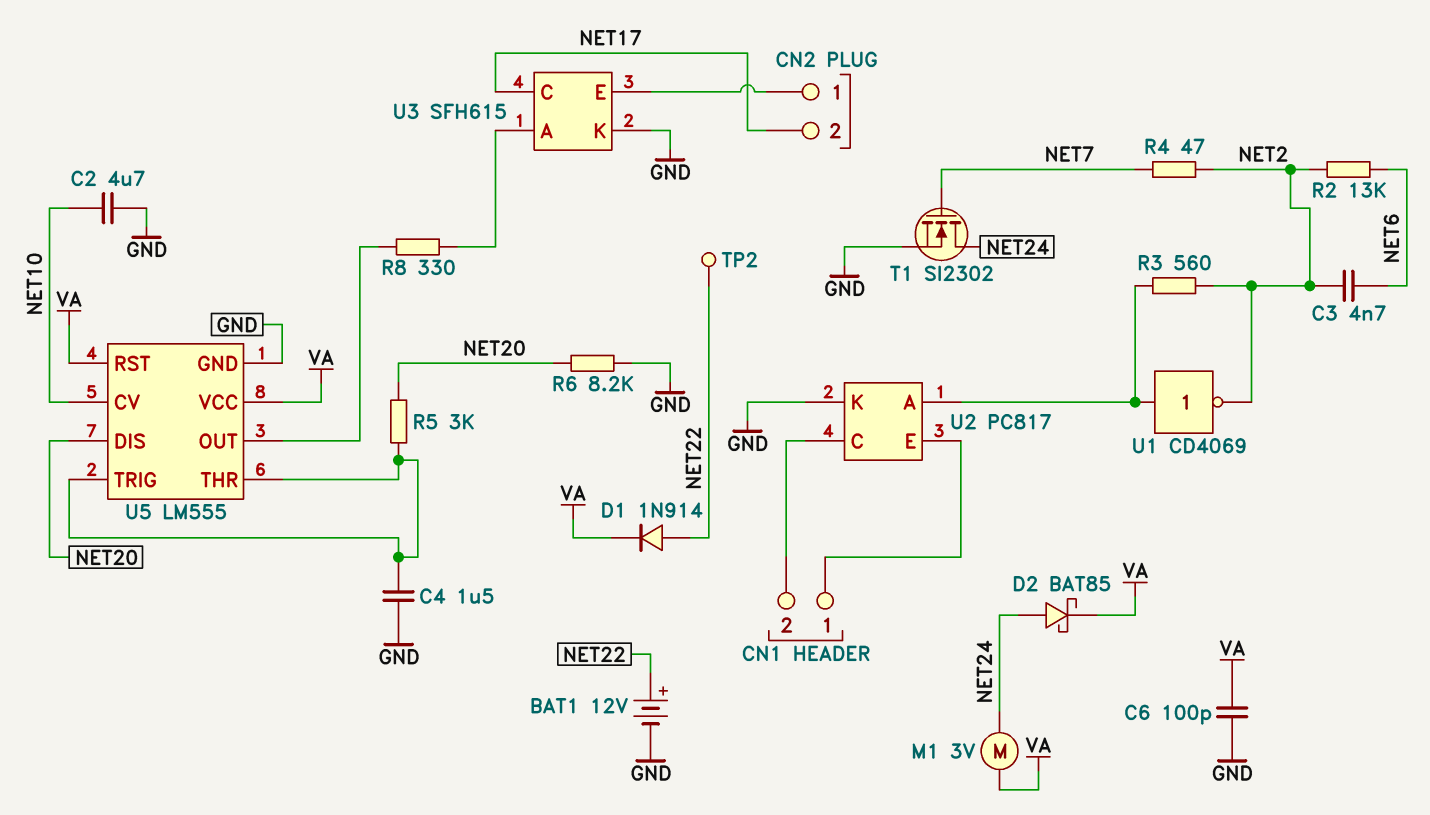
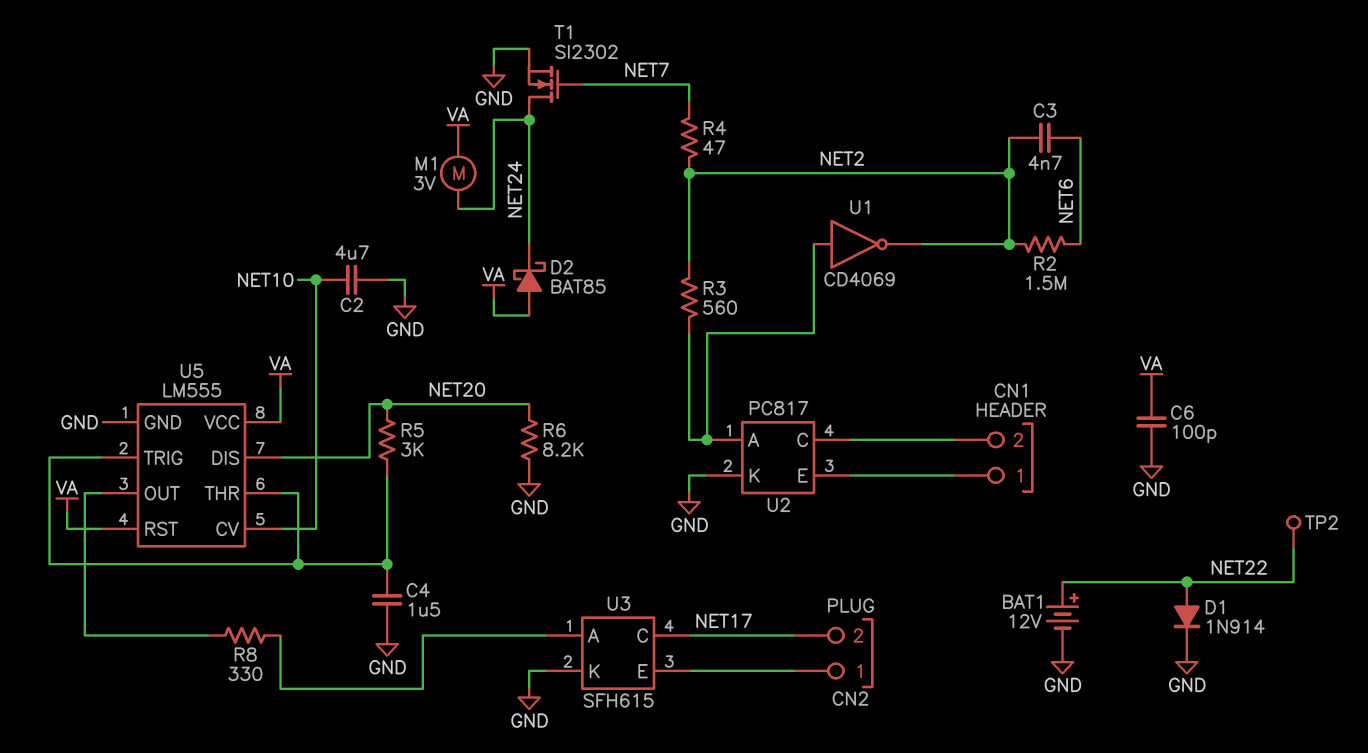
D1: diode 1N914 (A NET22, K VA) -> diode 1N914 (A NET22, K GND)
D2: schottky BAT85 (A NET24, K VA) -> schottky BAT85 (A VA, K NET24)
R2: 13k (NET2, NET6) -> 1.5M (NET2, NET6)

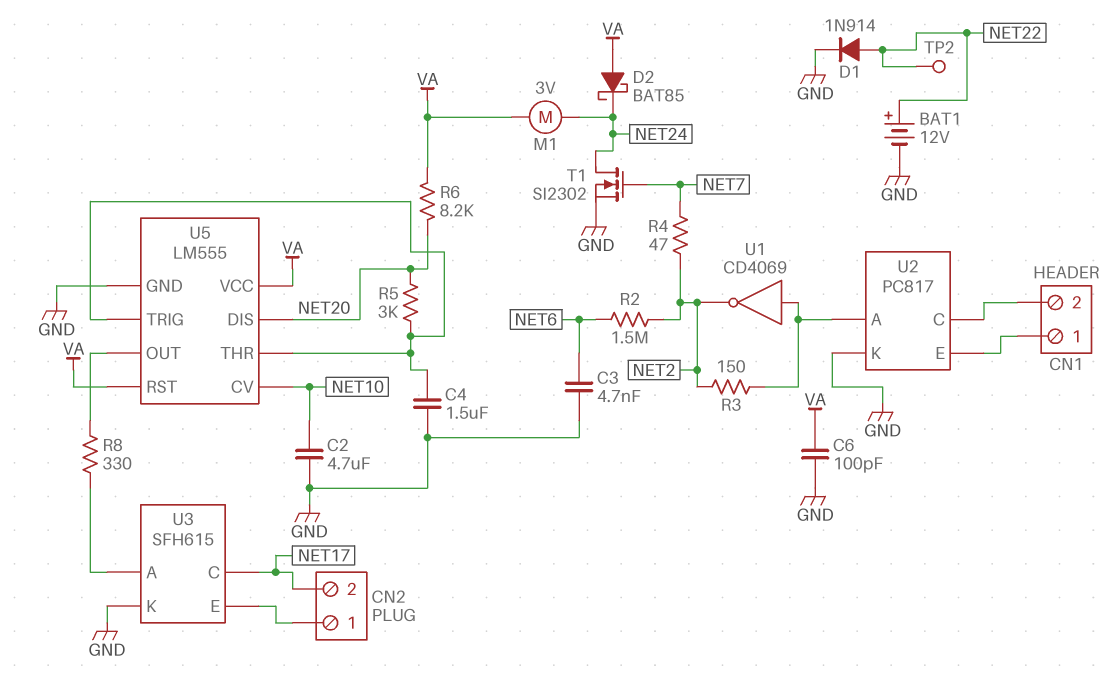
C3: 4.7nF (NET2, NET6) -> 4.7nF (GND, NET6)
R3: 560 (NET2, U2/A) -> 150 (NET2, U2/A)
R6: 8.2k (GND, NET20) -> 8.2k (NET20, VA)

